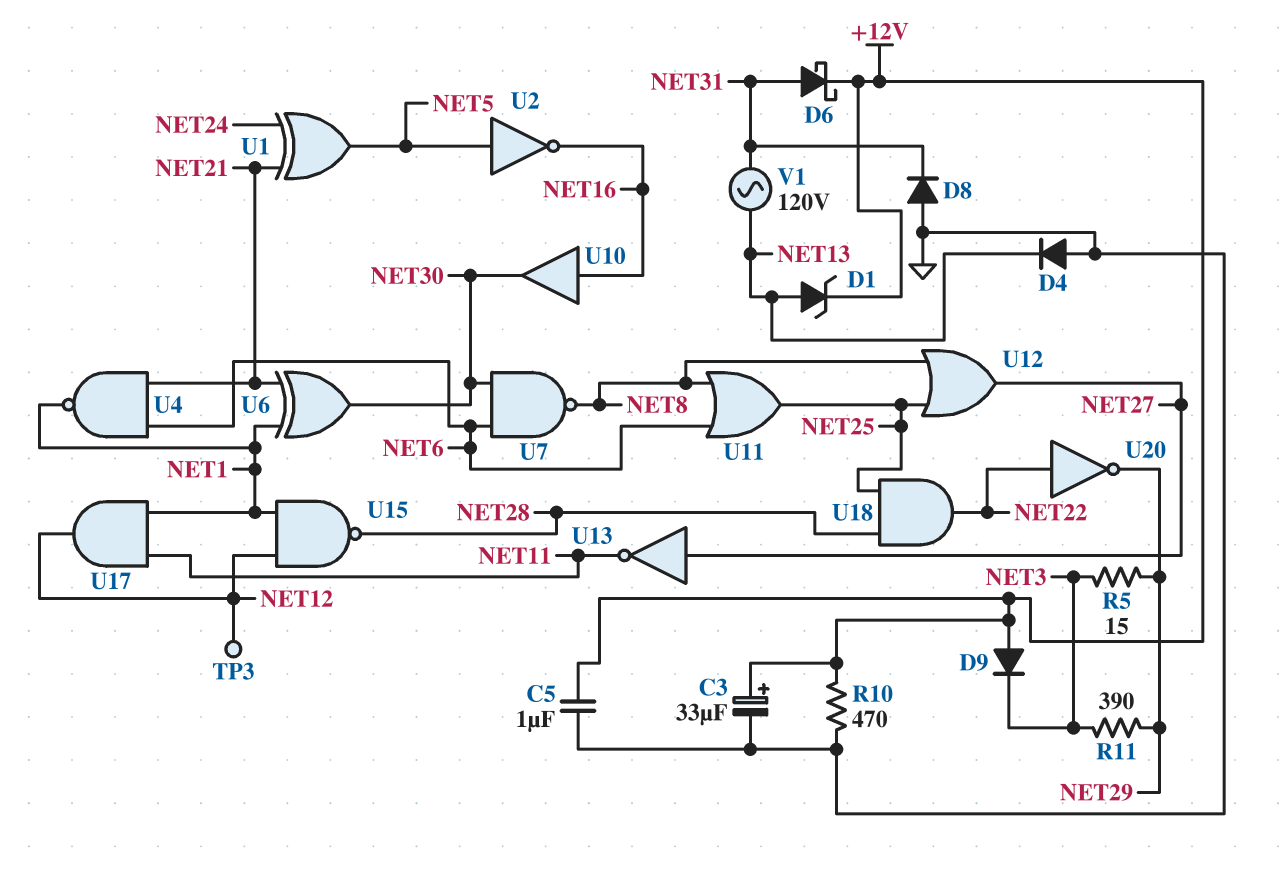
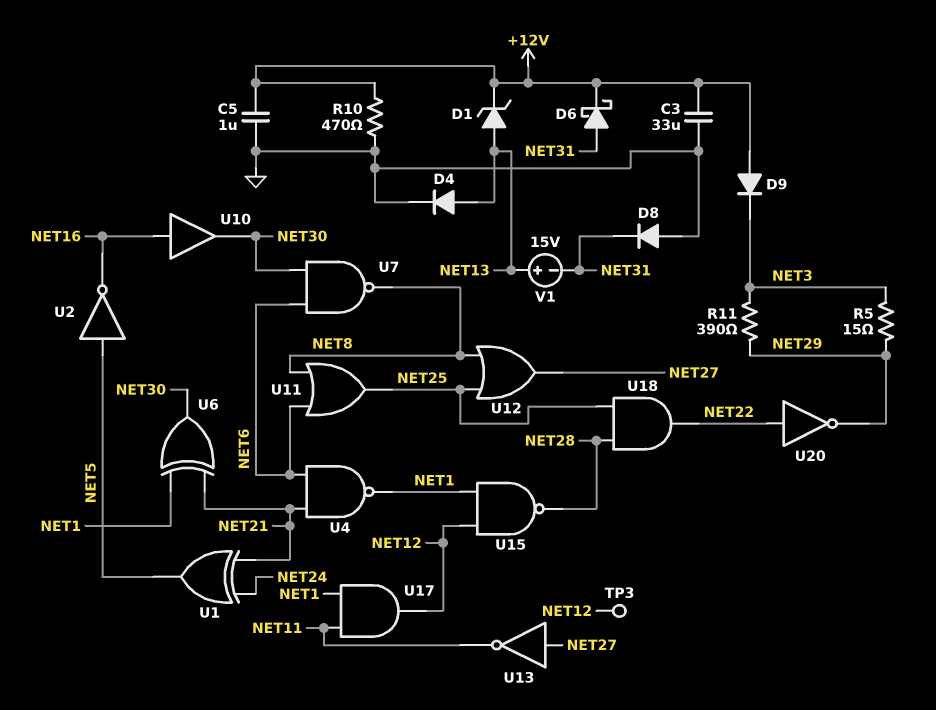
C3: 33uF (plus +12V, minus GND) -> 33uF (+12V, GND)
D4: diode (A GND, K NET13) -> diode (A NET13, K GND)
V1: AC 120V (NET13, NET31) -> 15V (plus NET13, minus NET31)

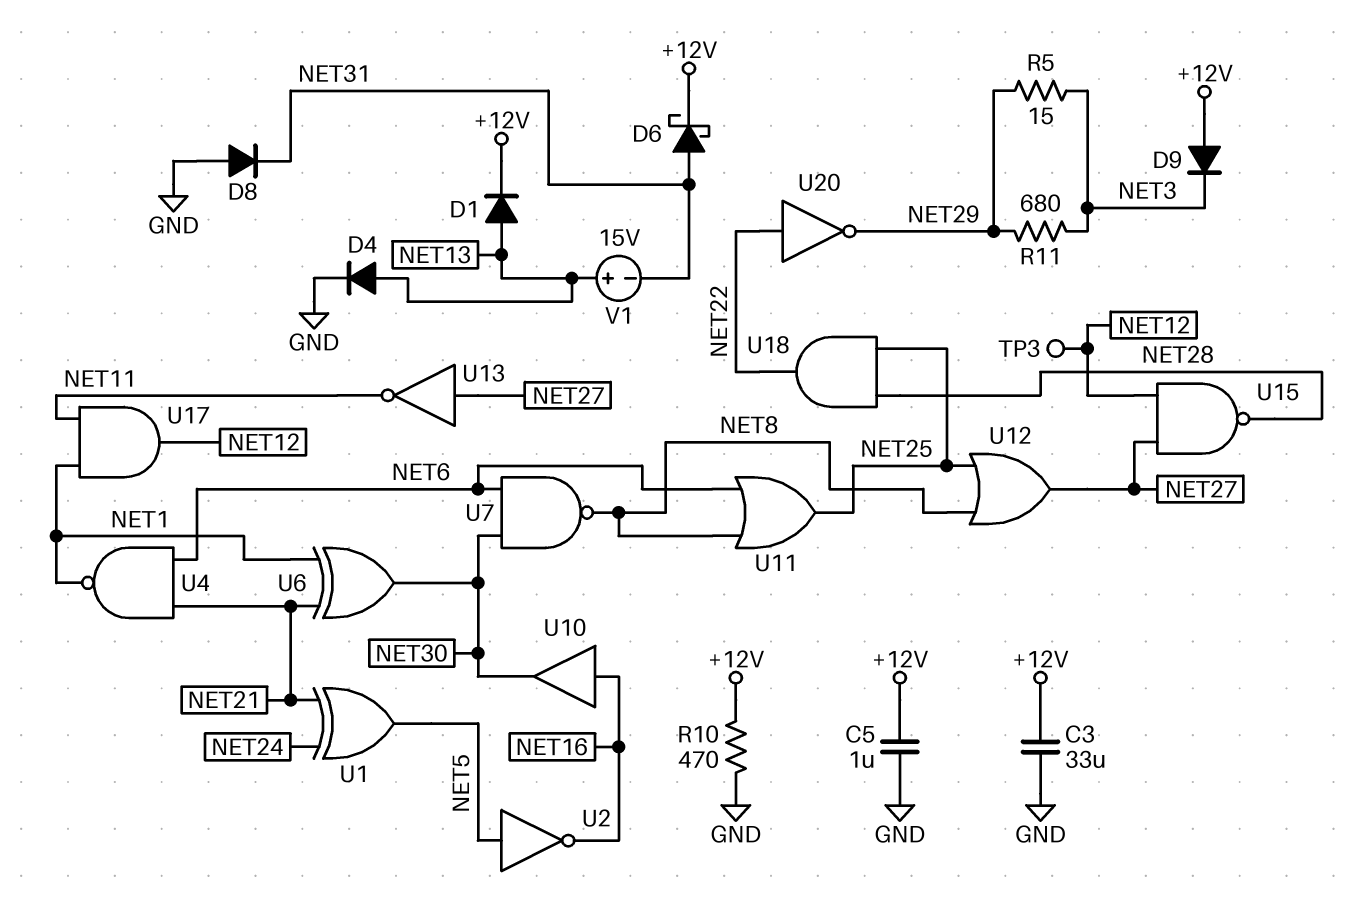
D1: zener (A NET13, K +12V) -> diode (A NET13, K +12V)
R11: 390 (NET3, NET29) -> 680 (NET3, NET29)
U15: NAND (in NET1, in NET12, out NET28) -> NAND (in NET12, in NET27, out NET28)

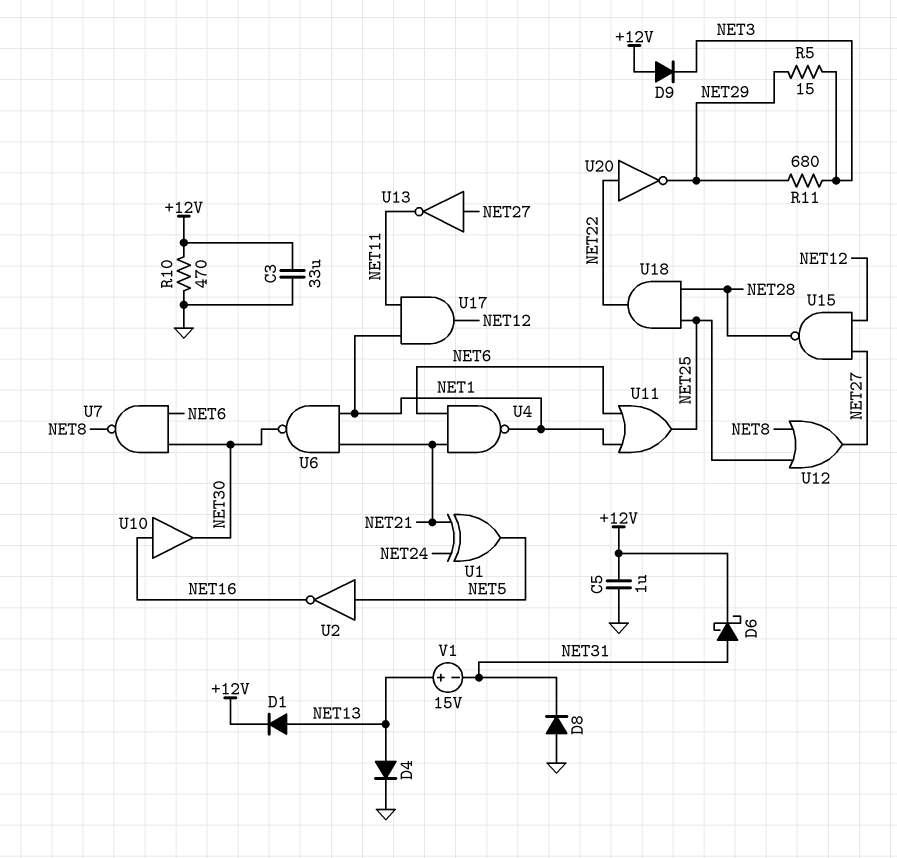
TP3: test point (NET12) -> none
U6: XOR (in NET1, in NET21, out NET30) -> NAND (in NET1, in NET21, out NET30)
U11: OR (in NET6, in NET8, out NET25) -> OR (in NET1, in NET6, out NET25)

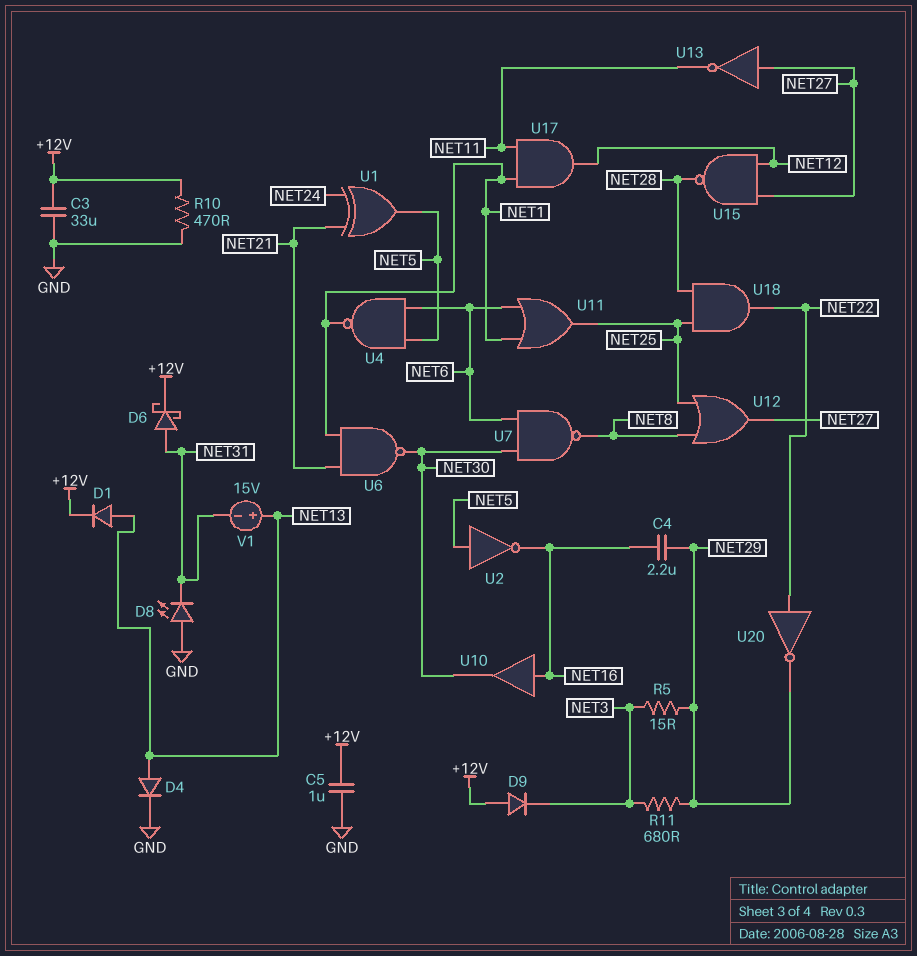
C4: none -> 2.2uF (NET16, NET29)
D8: diode (A GND, K NET31) -> LED (A GND, K NET31)
U4: NAND (in NET6, in NET21, out NET1) -> NAND (in NET5, in NET6, out NET1)

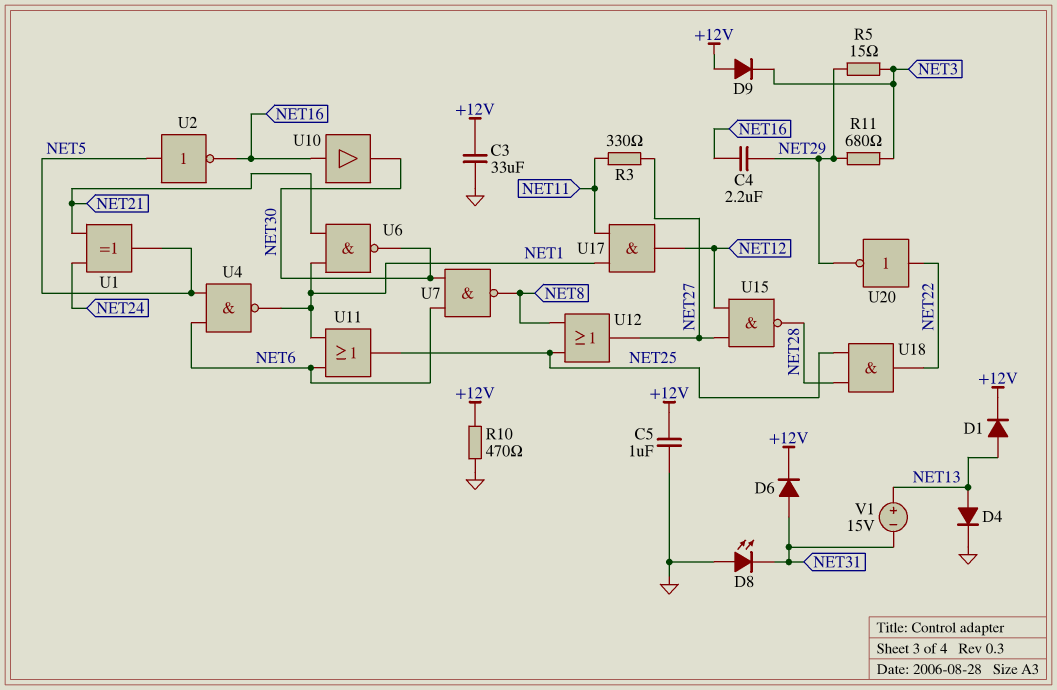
D6: schottky (A NET31, K +12V) -> diode (A NET31, K +12V)
R3: none -> 330 (NET11, NET27)
U13: NOT (in NET27, out NET11) -> none

